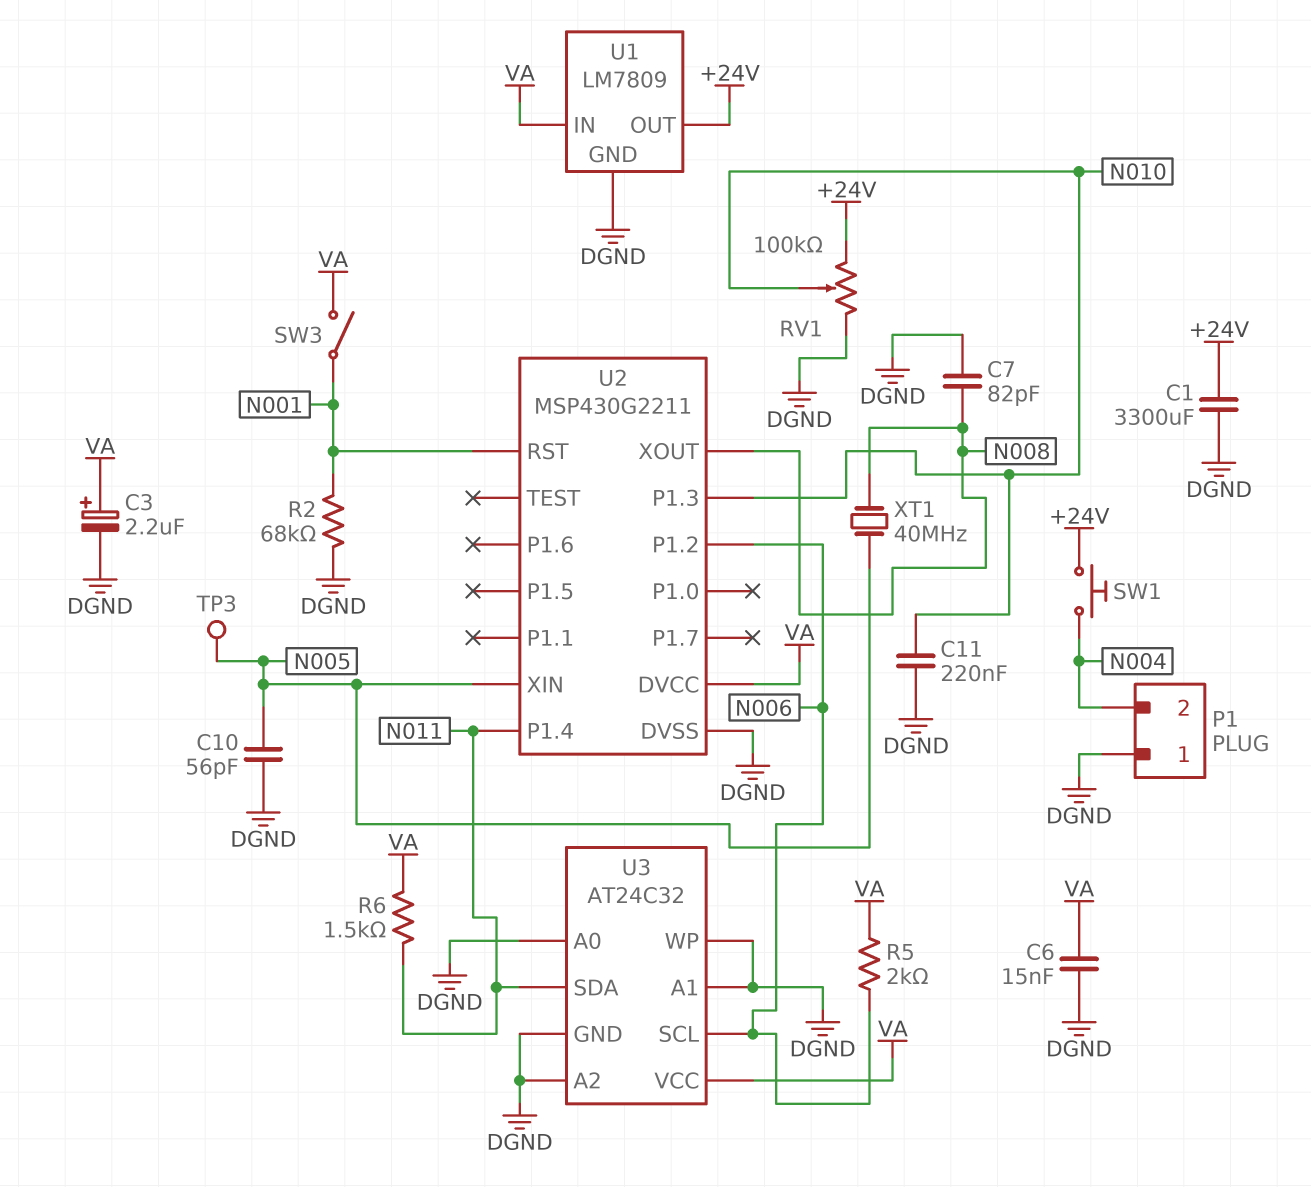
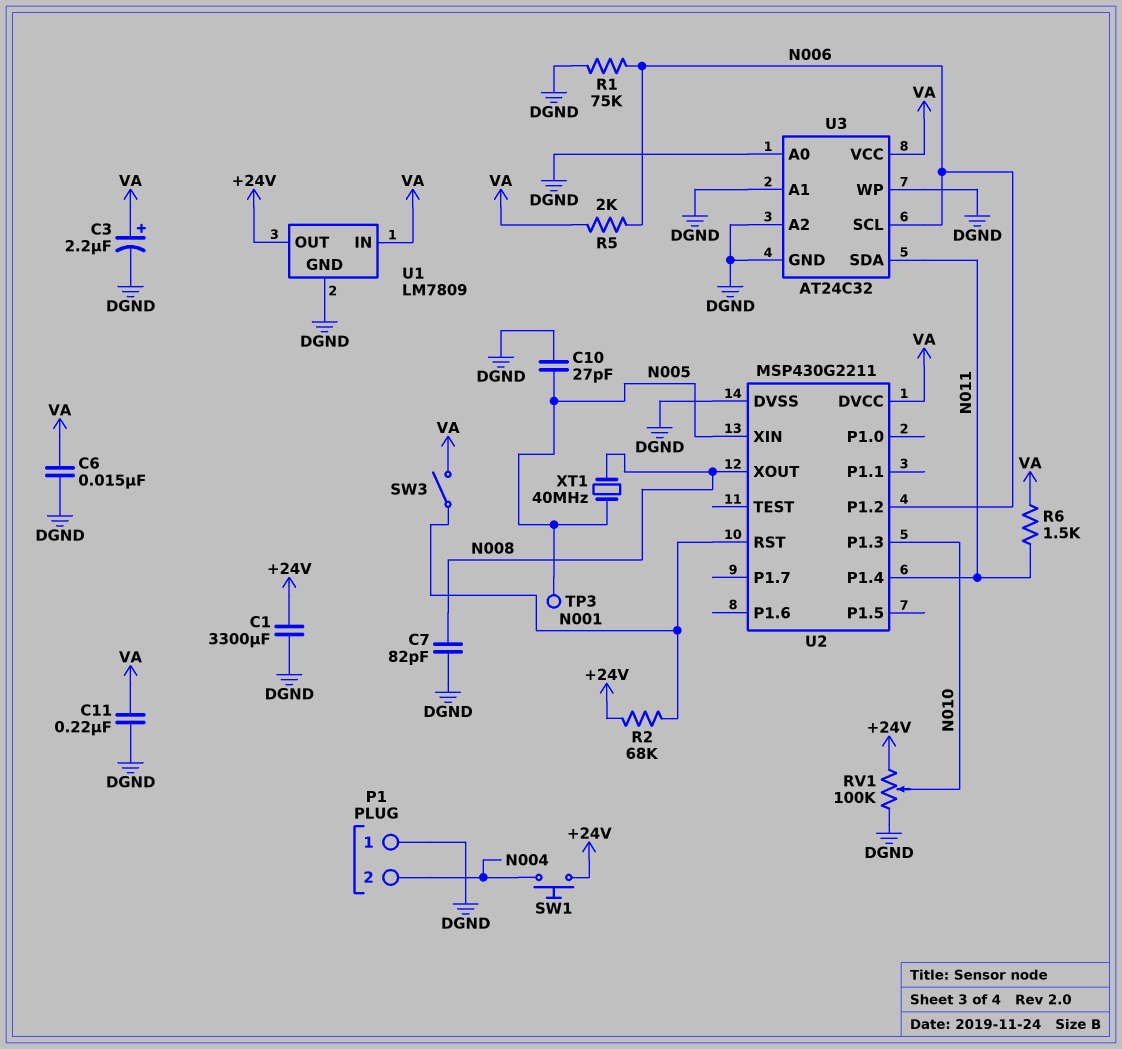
C10: 56pF (DGND, N005) -> 27pF (DGND, N005)
C11: 220nF (DGND, N010) -> 220nF (DGND, VA)
R1: none -> 75k (DGND, N006)
R2: 68k (DGND, N001) -> 68k (+24V, N001)

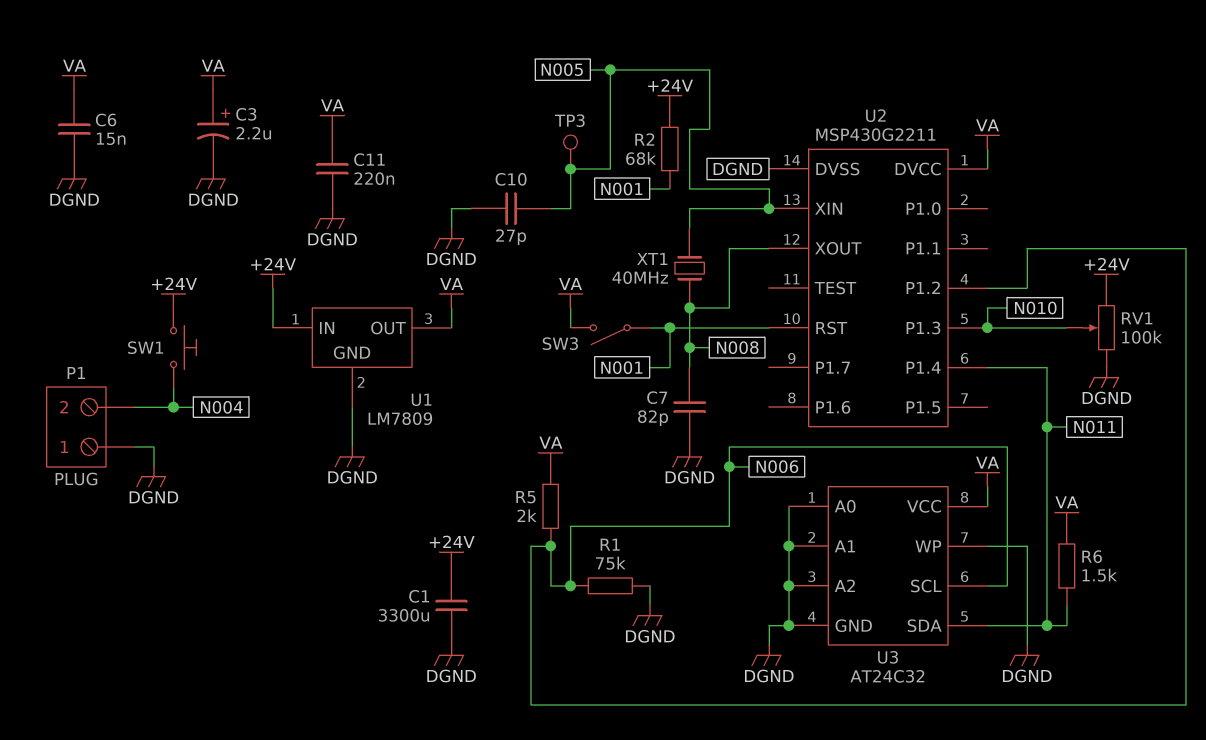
U1 pin IN: VA -> +24V
U1 pin OUT: +24V -> VA

